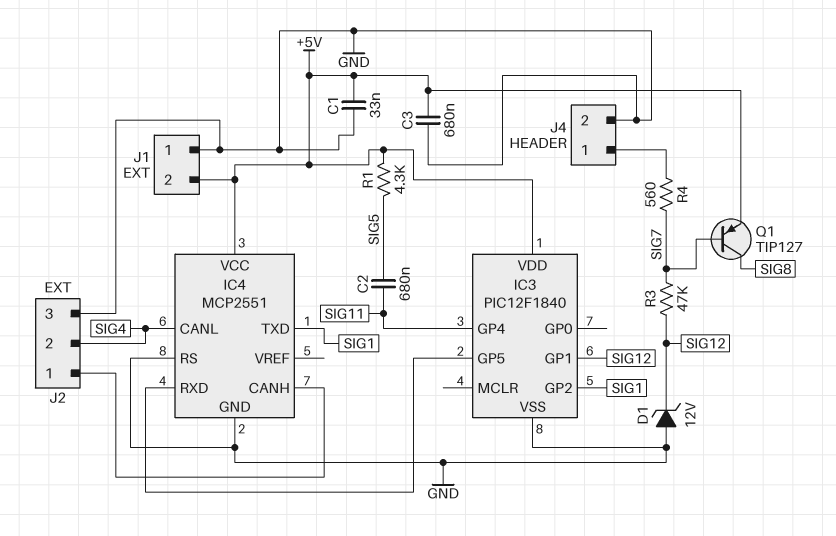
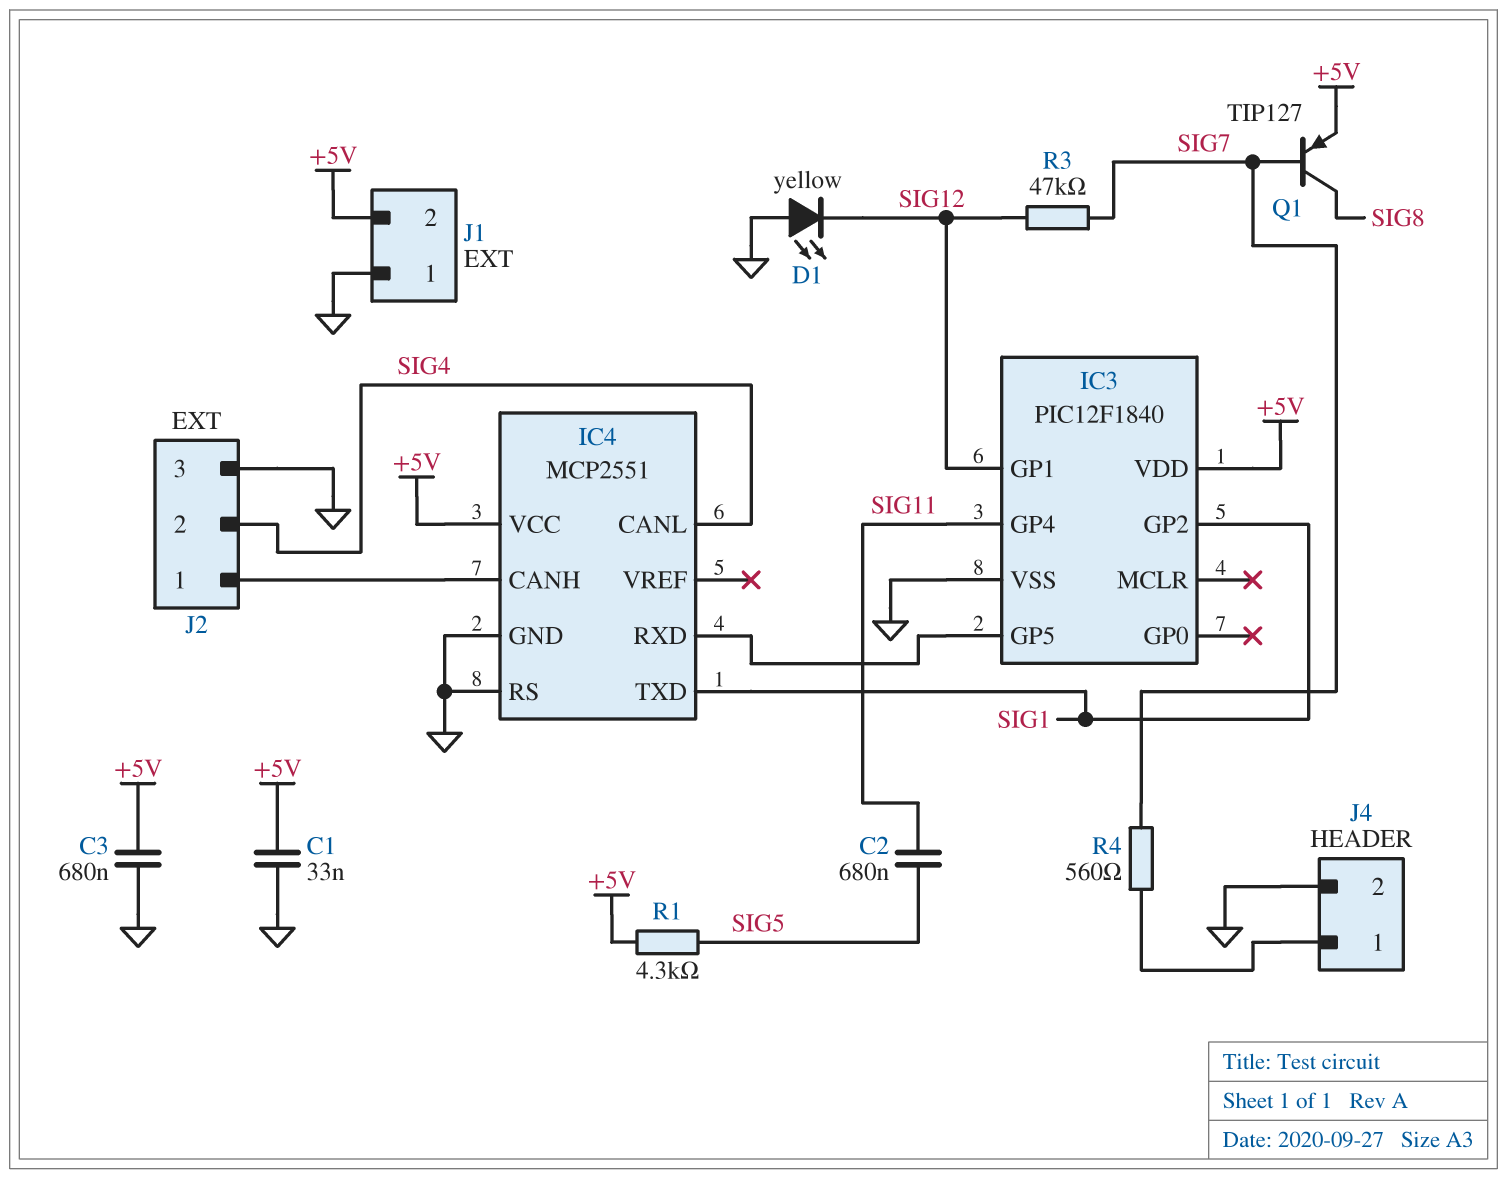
D1: zener 12V (A GND, K SIG12) -> LED yellow (A GND, K SIG12)

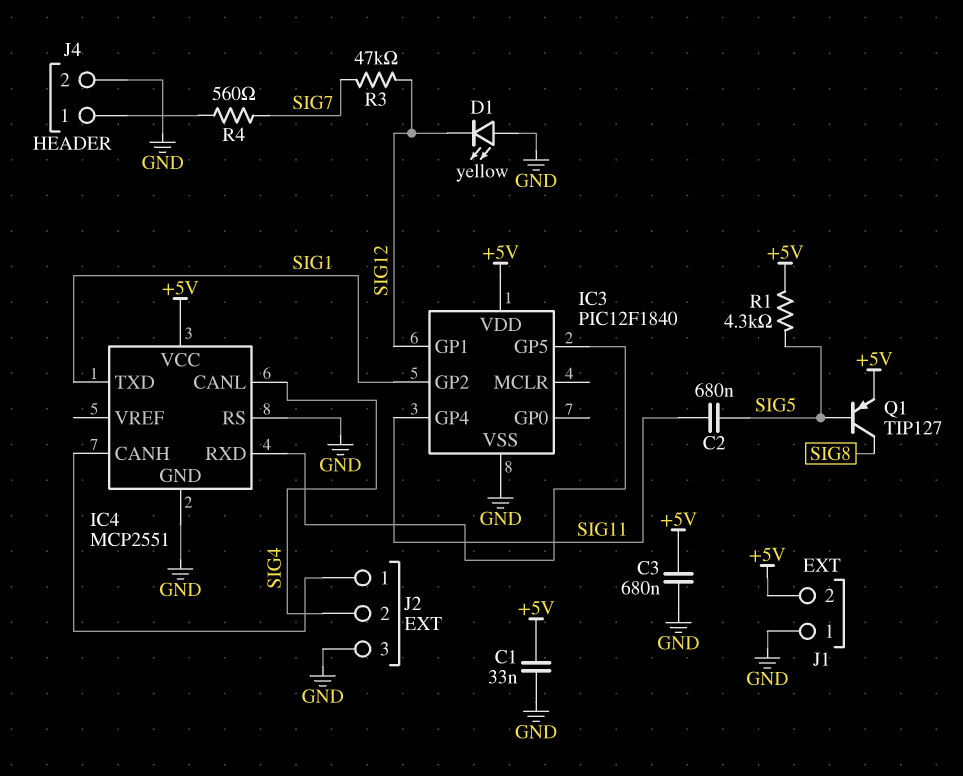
Q1: PNP TIP127 (B SIG7, C SIG8, E +5V) -> PNP TIP127 (B SIG5, C SIG8, E +5V)

